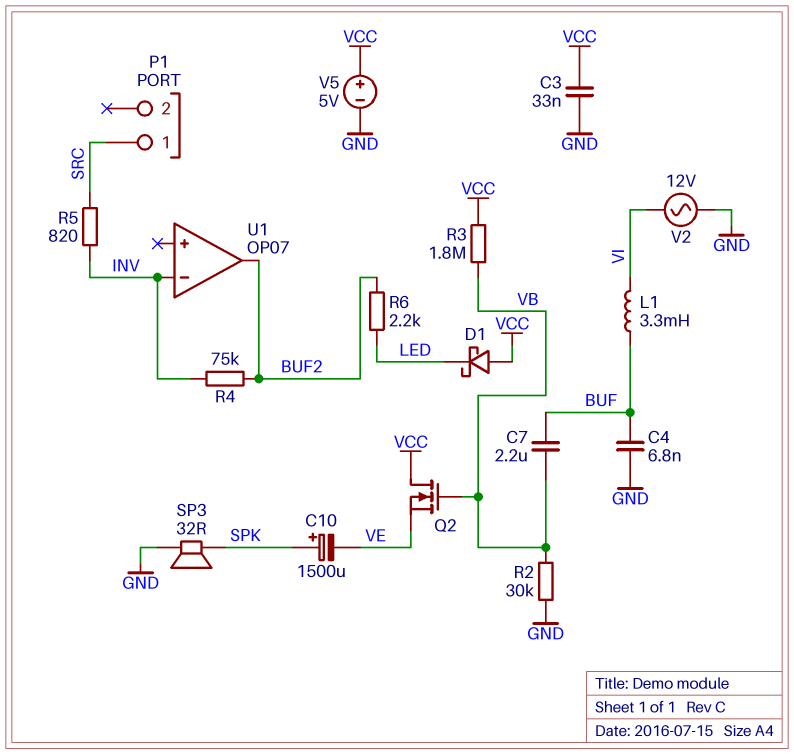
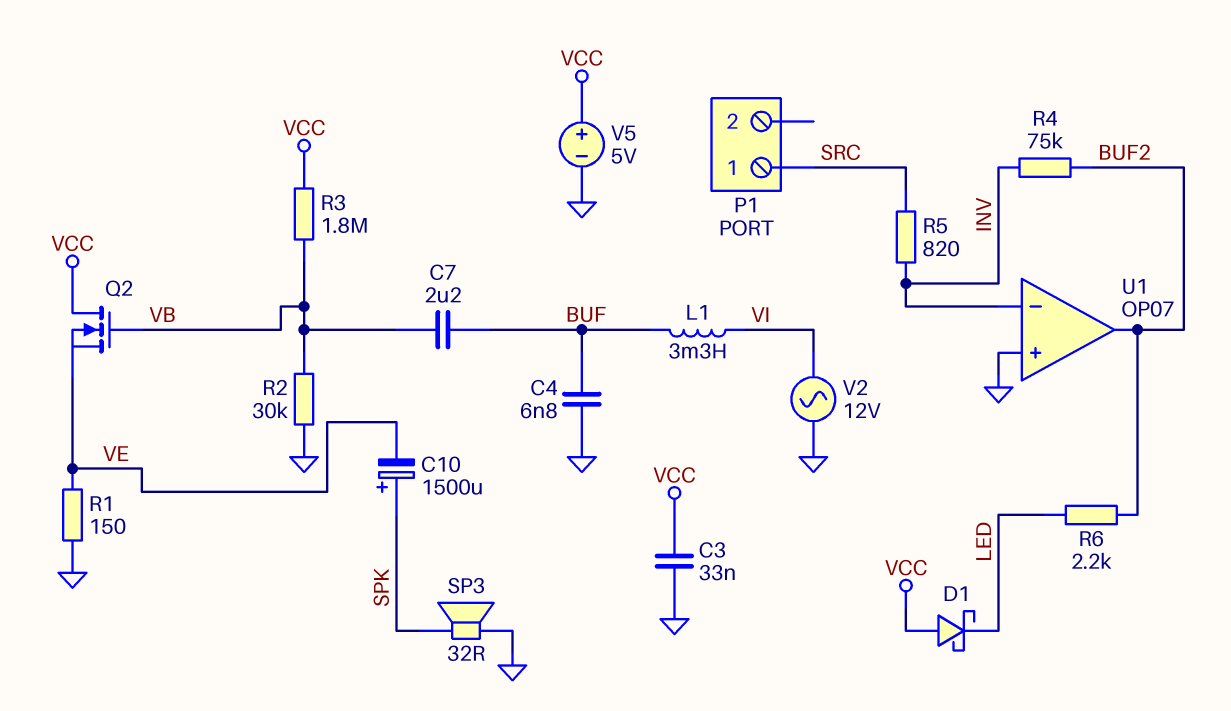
R1: none -> 150 (GND, VE)
U1 pin in+: none -> GND

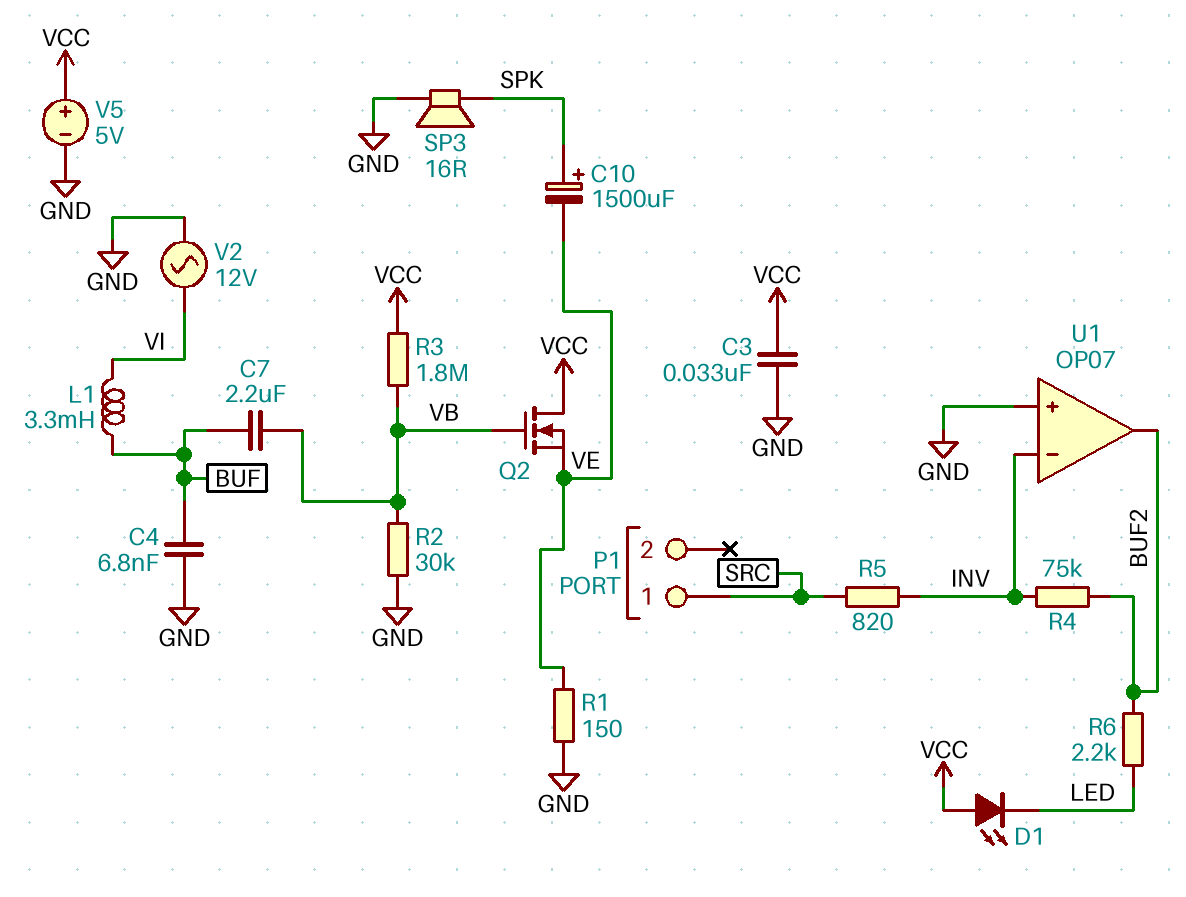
D1: schottky (A VCC, K LED) -> LED (A VCC, K LED)
SP3: speaker 32R (GND, SPK) -> speaker 16R (GND, SPK)

